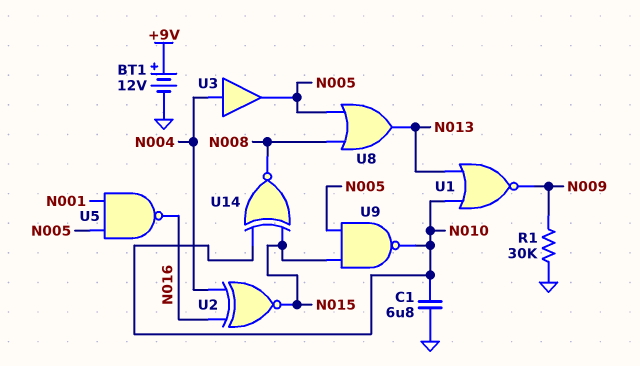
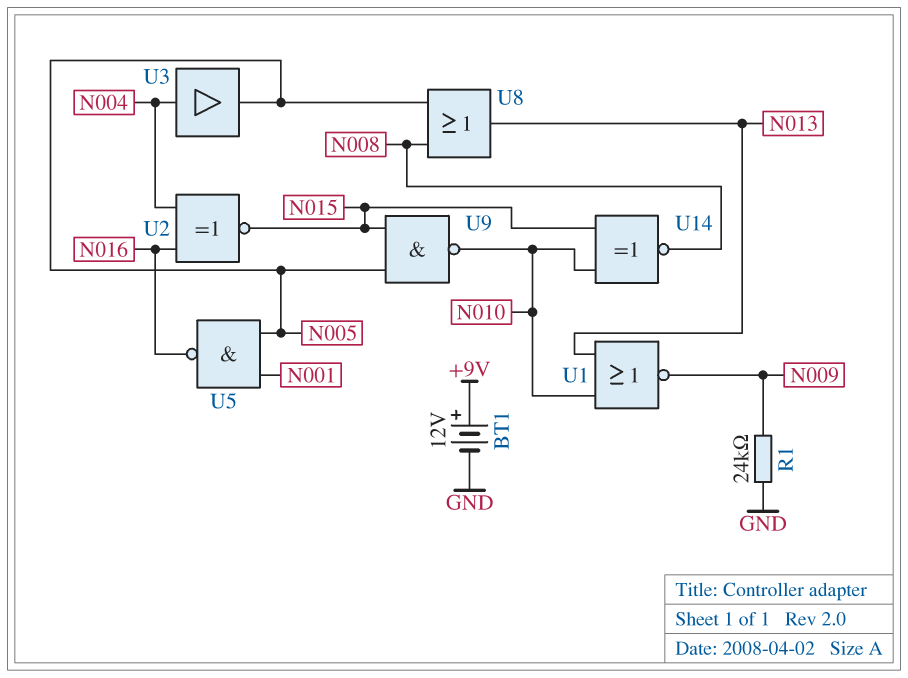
C1: 6.8uF (GND, N010) -> none
R1: 30k (GND, N009) -> 24k (GND, N009)

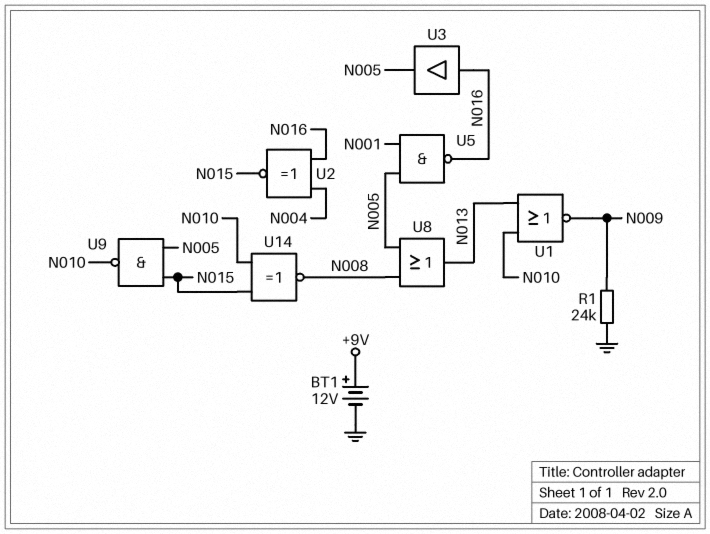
U3: buffer (in N004, out N005) -> buffer (in N016, out N005)

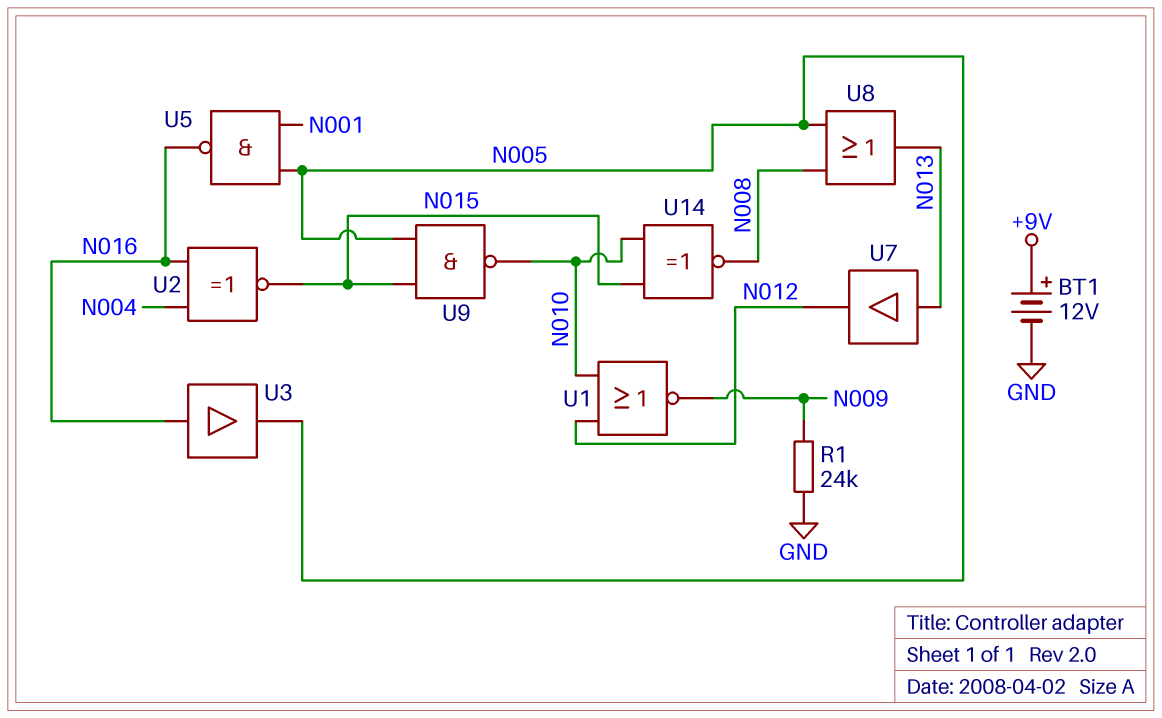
U1: NOR (in N010, in N013, out N009) -> NOR (in N010, in N012, out N009)
U7: none -> buffer (in N013, out N012)

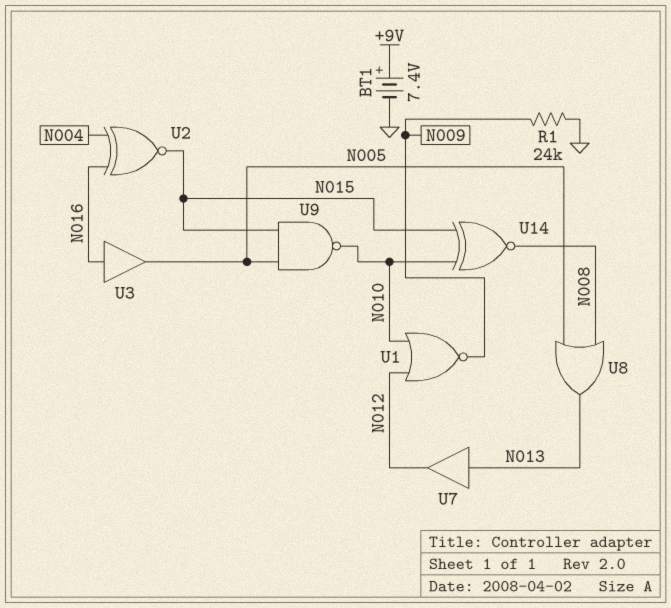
BT1: 12V (plus +9V, minus GND) -> 7.4V (plus +9V, minus GND)
U5: NAND (in N001, in N005, out N016) -> none

